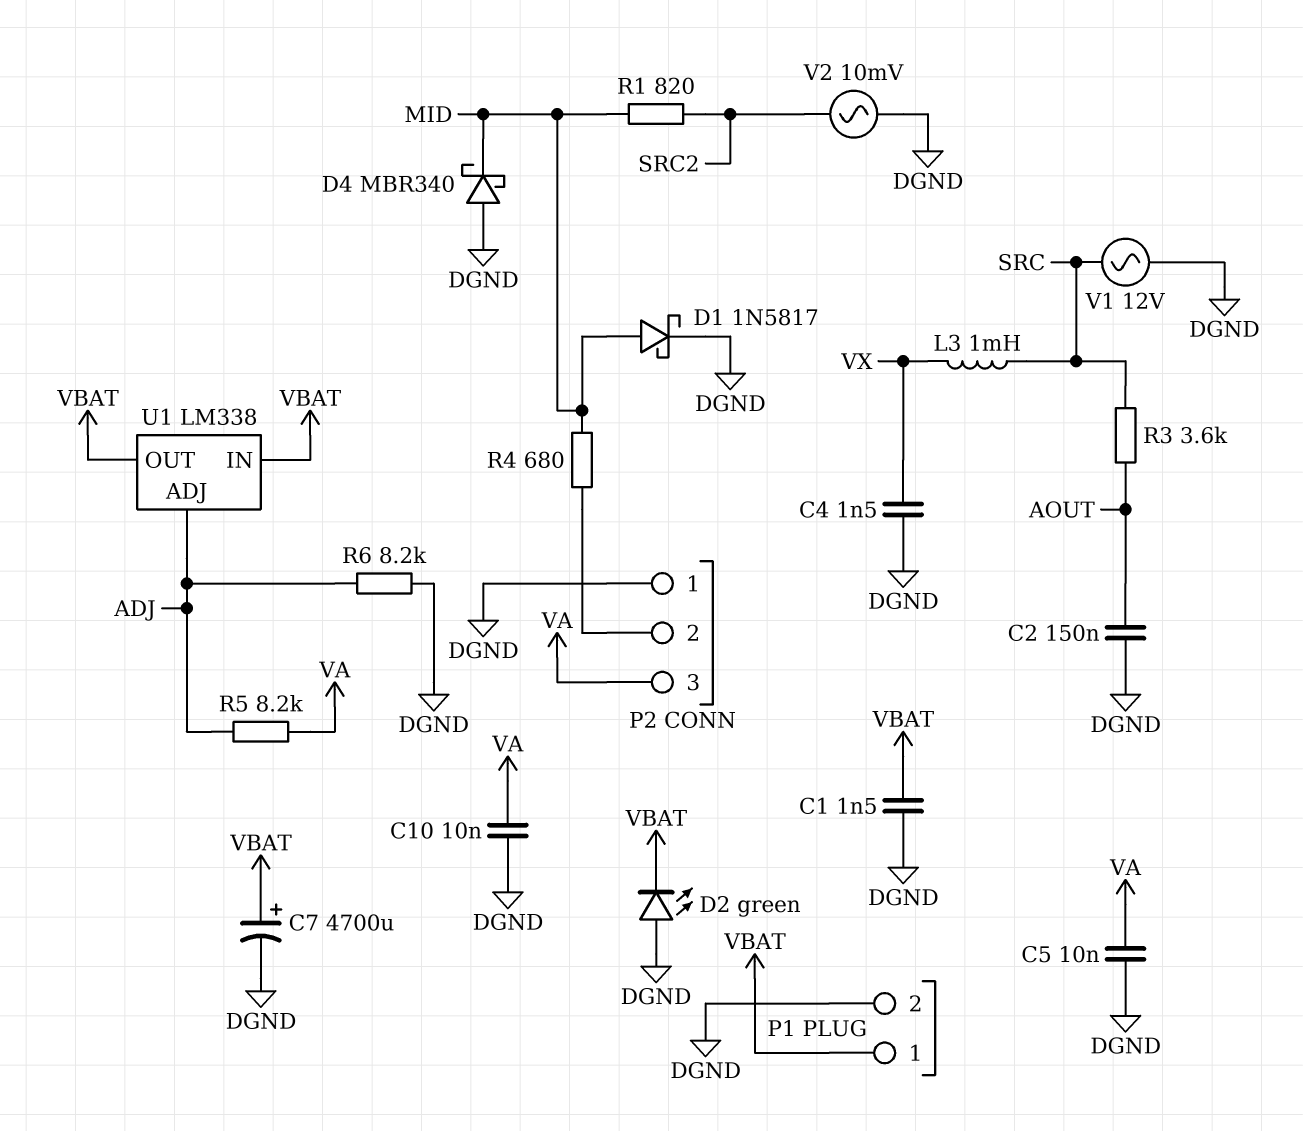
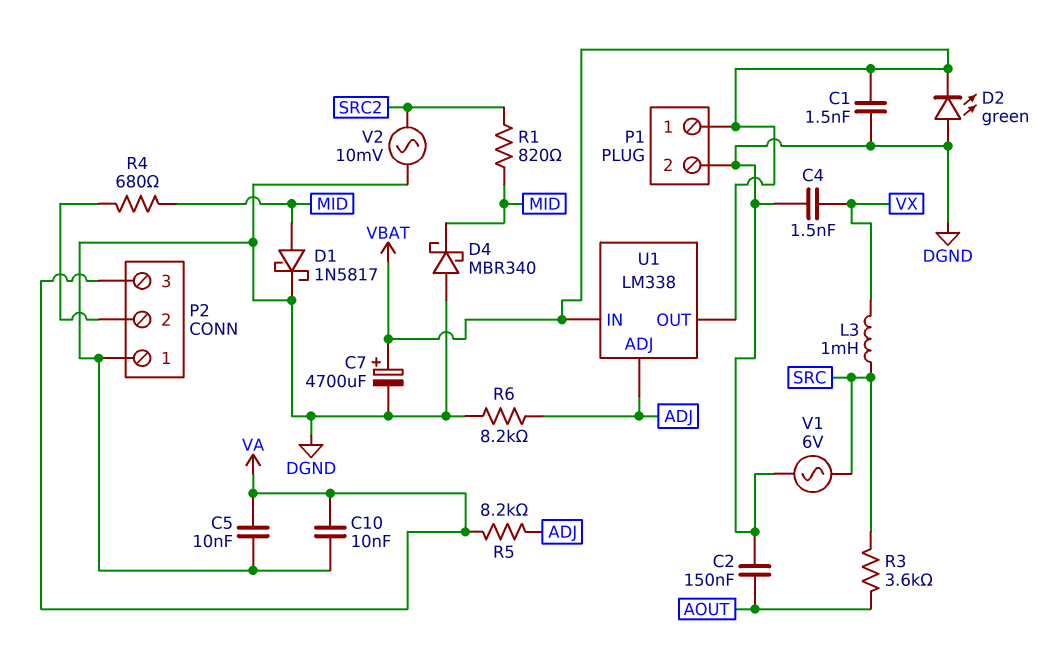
V1: AC 12V (DGND, SRC) -> AC 6V (DGND, SRC)

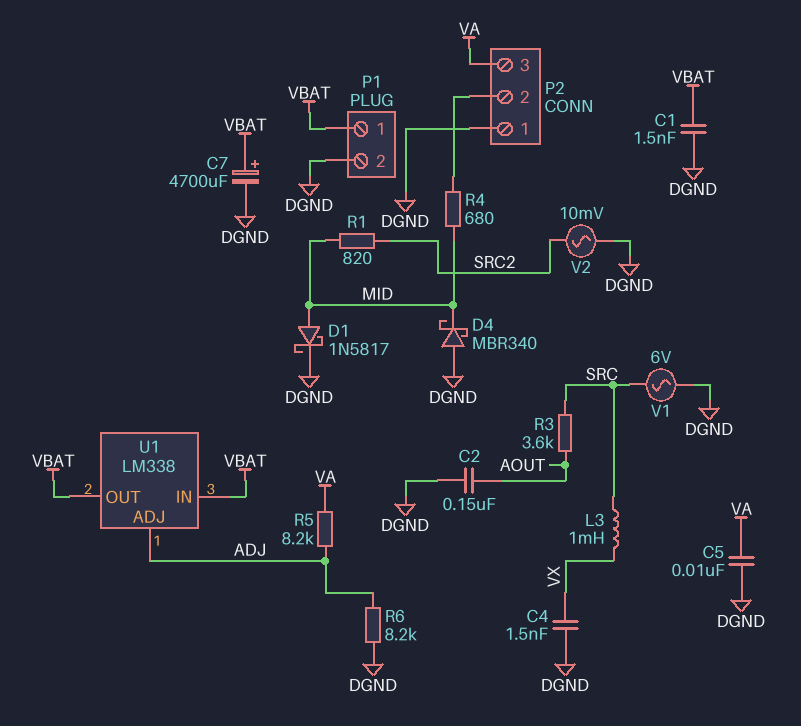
C10: 10nF (DGND, VA) -> none
D2: LED green (A DGND, K VBAT) -> none

